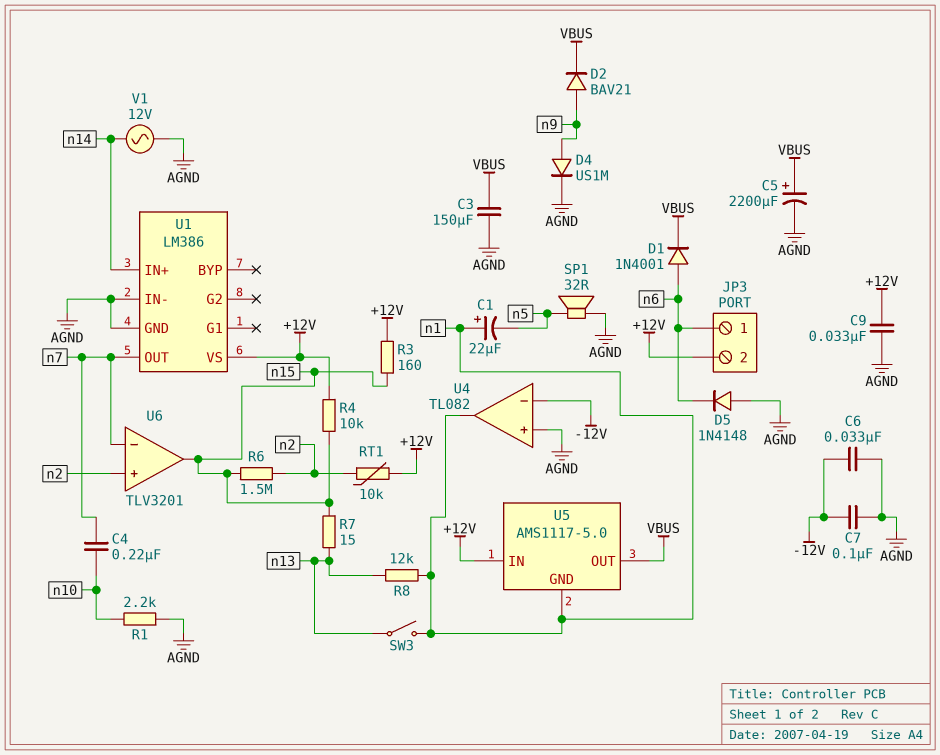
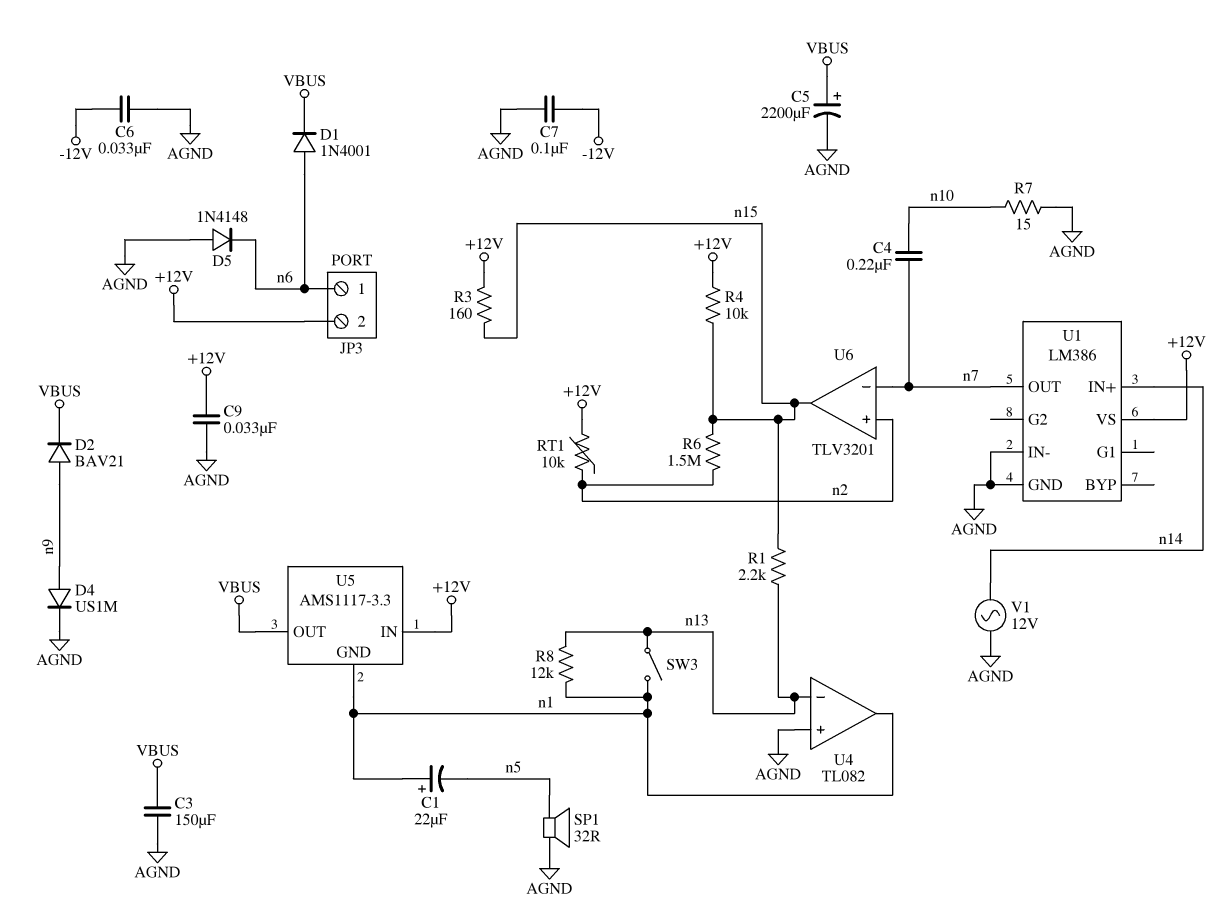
R1: 2.2k (AGND, n10) -> 2.2k (n13, n15)
R7: 15 (n13, n15) -> 15 (AGND, n10)
U4 pin in-: -12V -> n13
U5: AMS1117-5.0 -> AMS1117-3.3

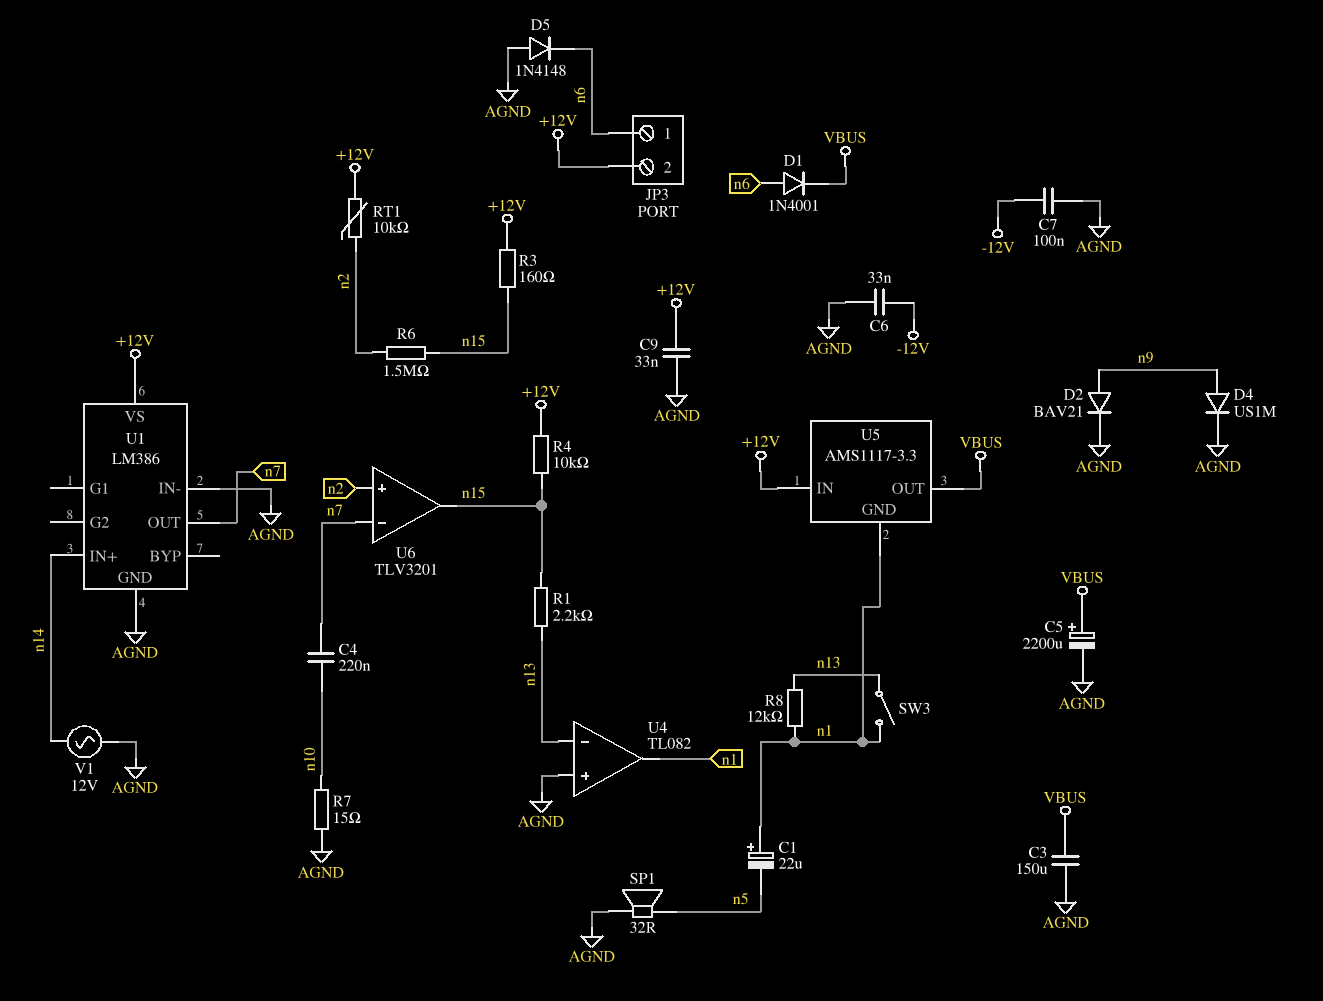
D2: diode BAV21 (A n9, K VBUS) -> diode BAV21 (A n9, K AGND)

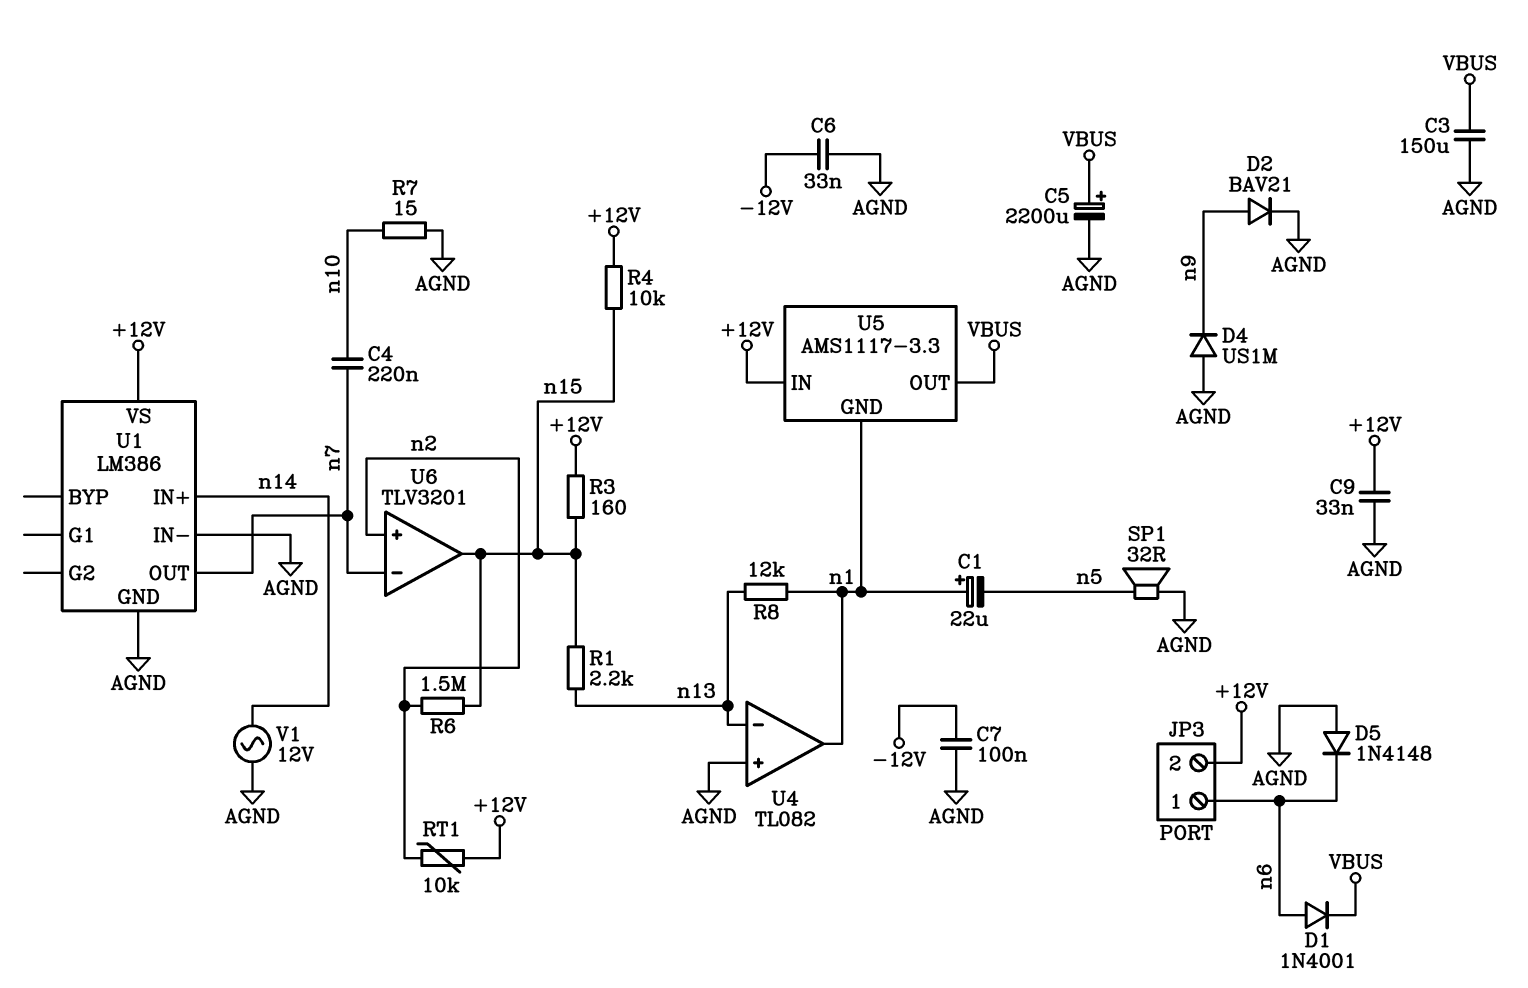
D4: diode US1M (A n9, K AGND) -> diode US1M (A AGND, K n9)
SW3: switch (n1, n13) -> none

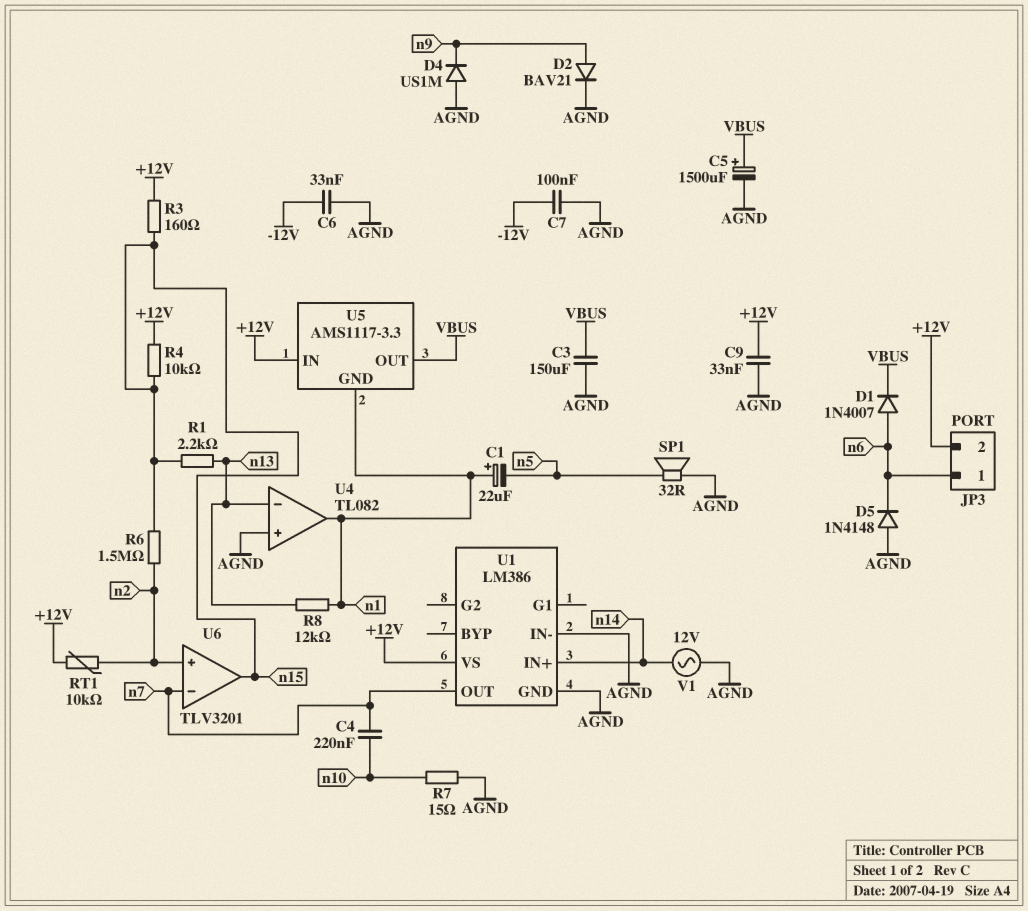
C5: 2200uF (plus VBUS, minus AGND) -> 1500uF (plus VBUS, minus AGND)
D1: diode 1N4001 (A n6, K VBUS) -> diode 1N4007 (A n6, K VBUS)

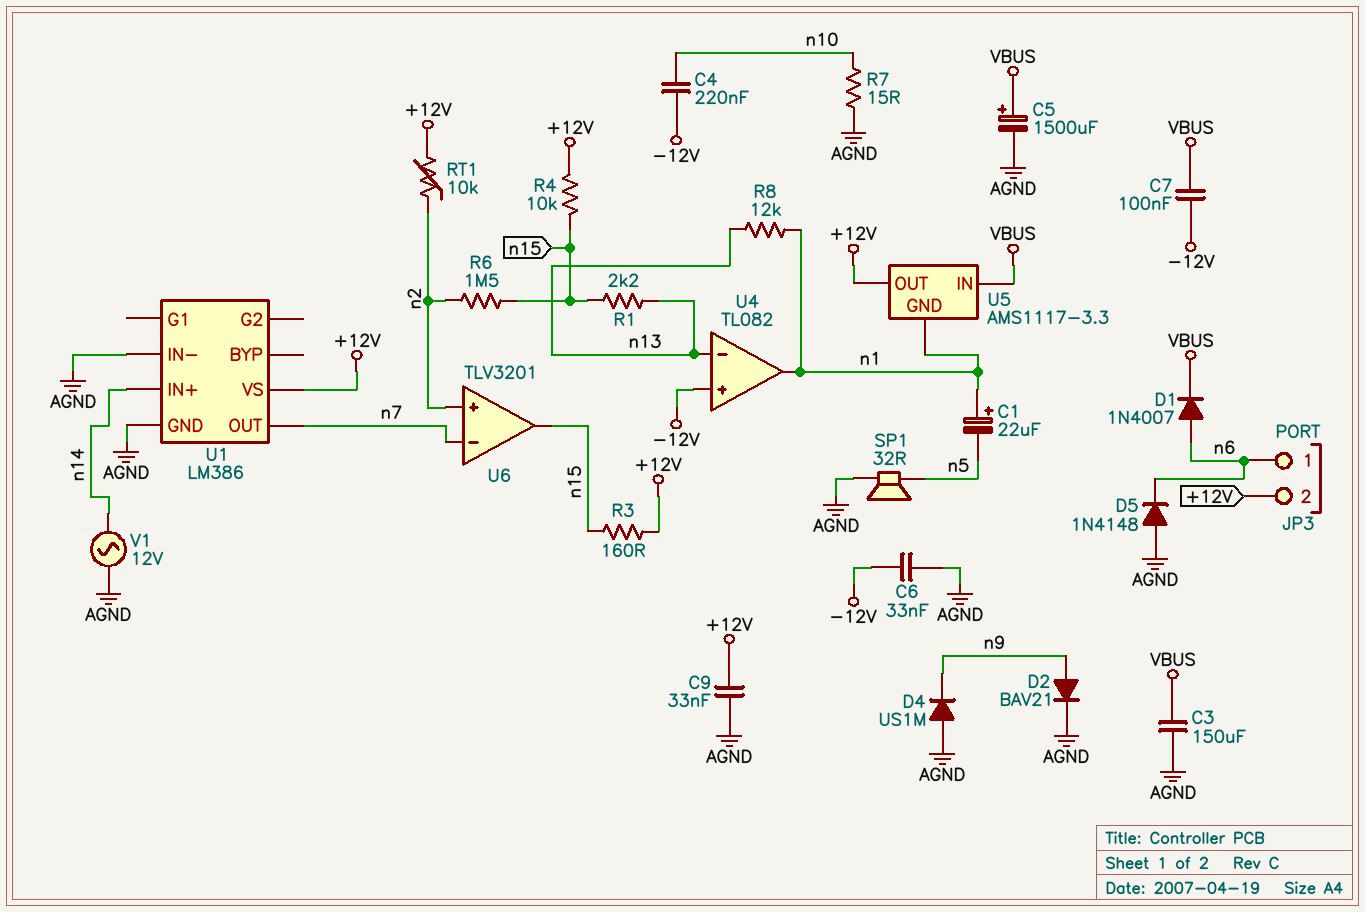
C4: 220nF (n7, n10) -> 220nF (-12V, n10)
C7: 100nF (-12V, AGND) -> 100nF (-12V, VBUS)
U4 pin in+: AGND -> -12V
U5 pin IN: +12V -> VBUS
U5 pin OUT: VBUS -> +12V

